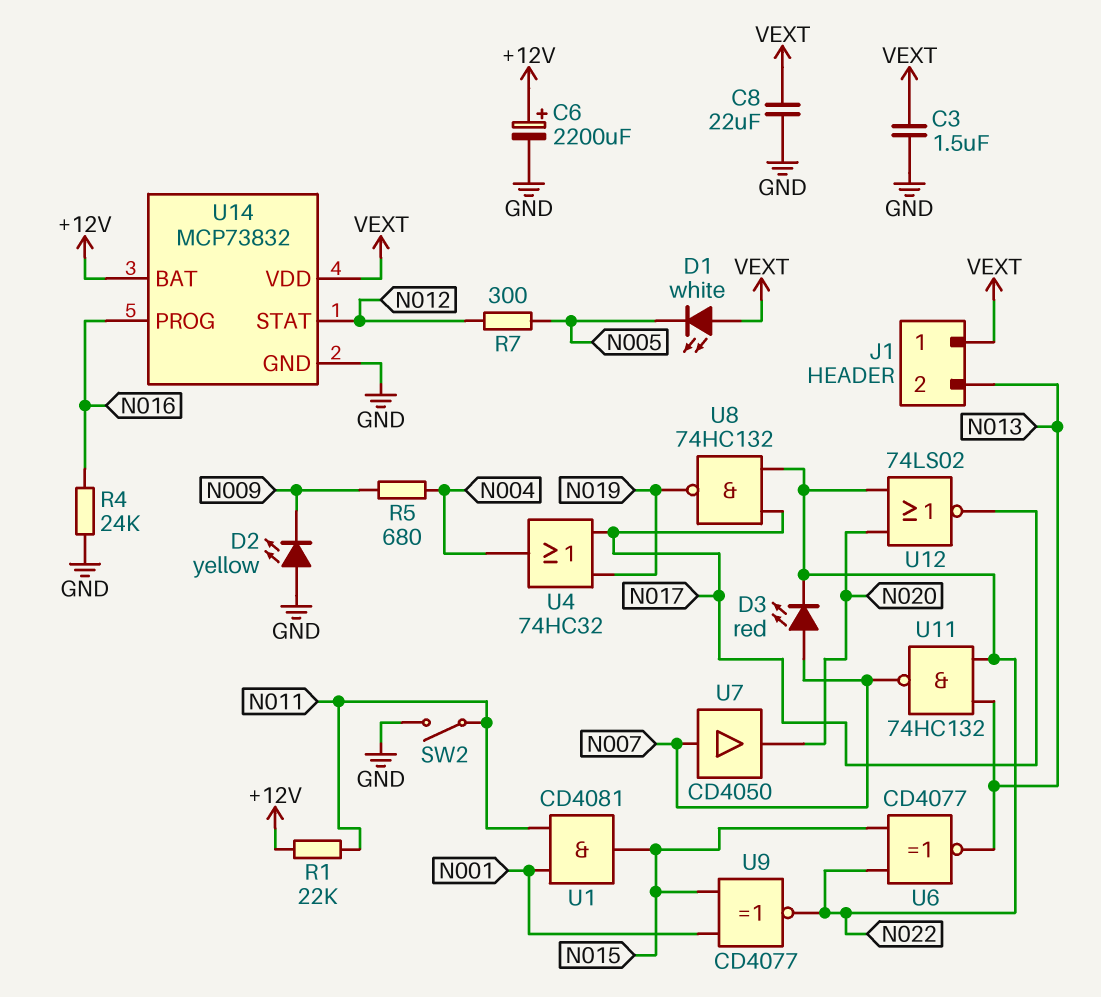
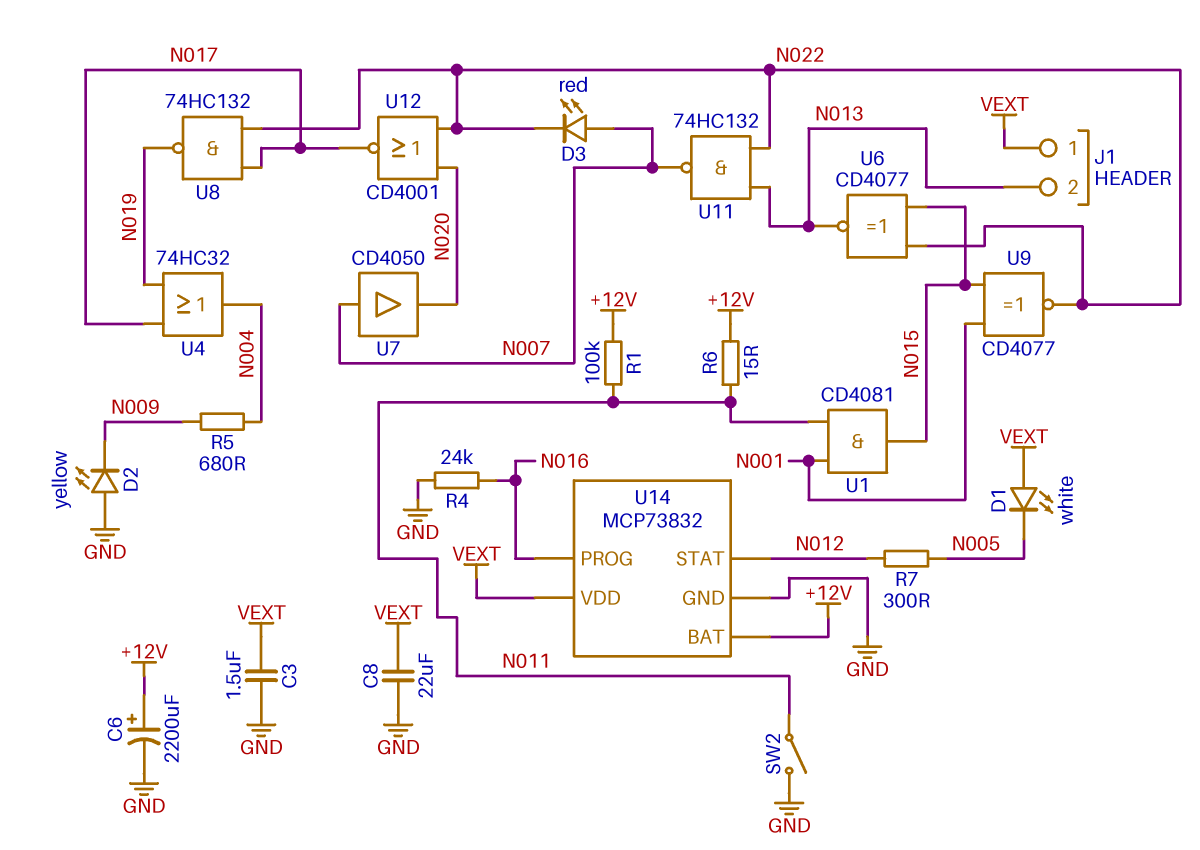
R1: 22k (+12V, N011) -> 100k (+12V, N011)
R6: none -> 15 (+12V, N011)
U12: NOR 74LS02 (in N020, in N022, out N017) -> NOR CD4001 (in N020, in N022, out N017)

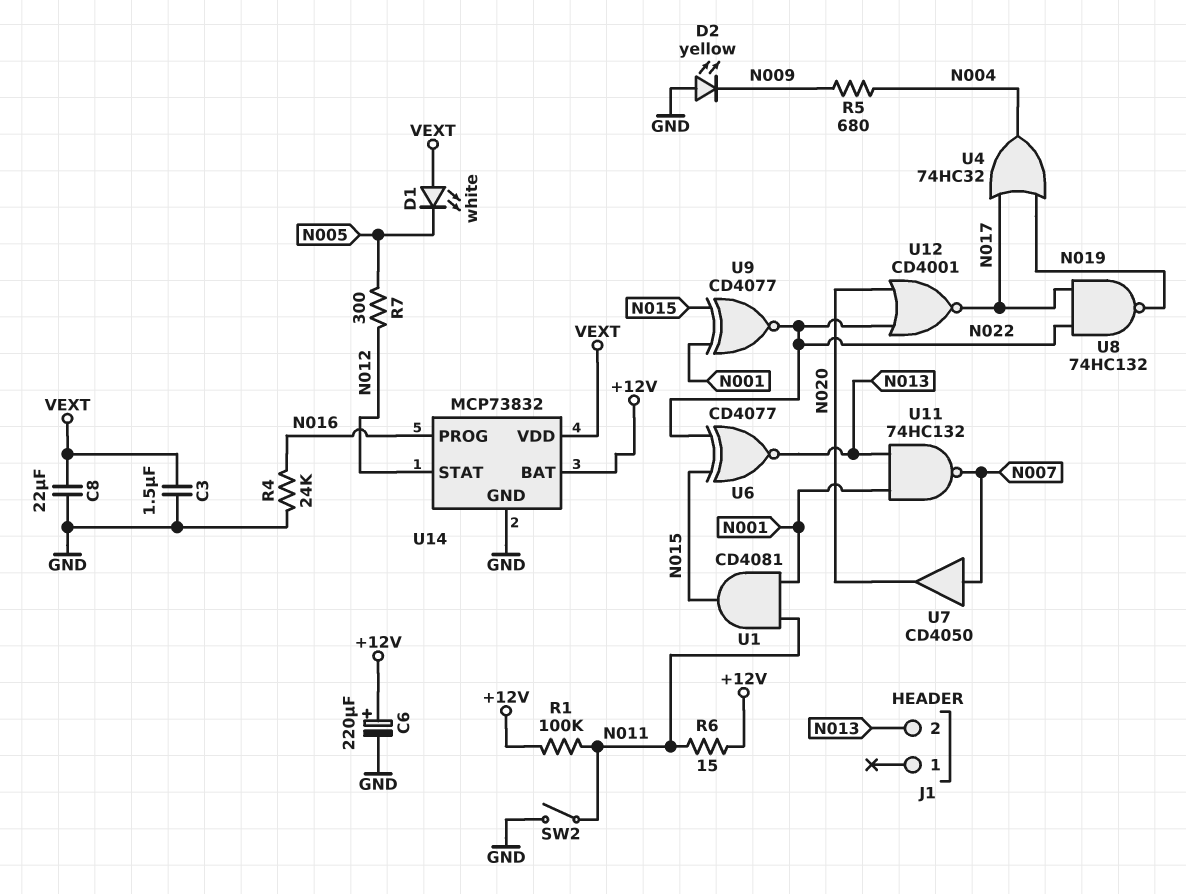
C6: 2200uF (plus +12V, minus GND) -> 220uF (plus +12V, minus GND)
D3: LED red (A N007, K N022) -> none
J1 pin 1: VEXT -> none
U11: NAND 74HC132 (in N013, in N022, out N007) -> NAND 74HC132 (in N001, in N013, out N007)

